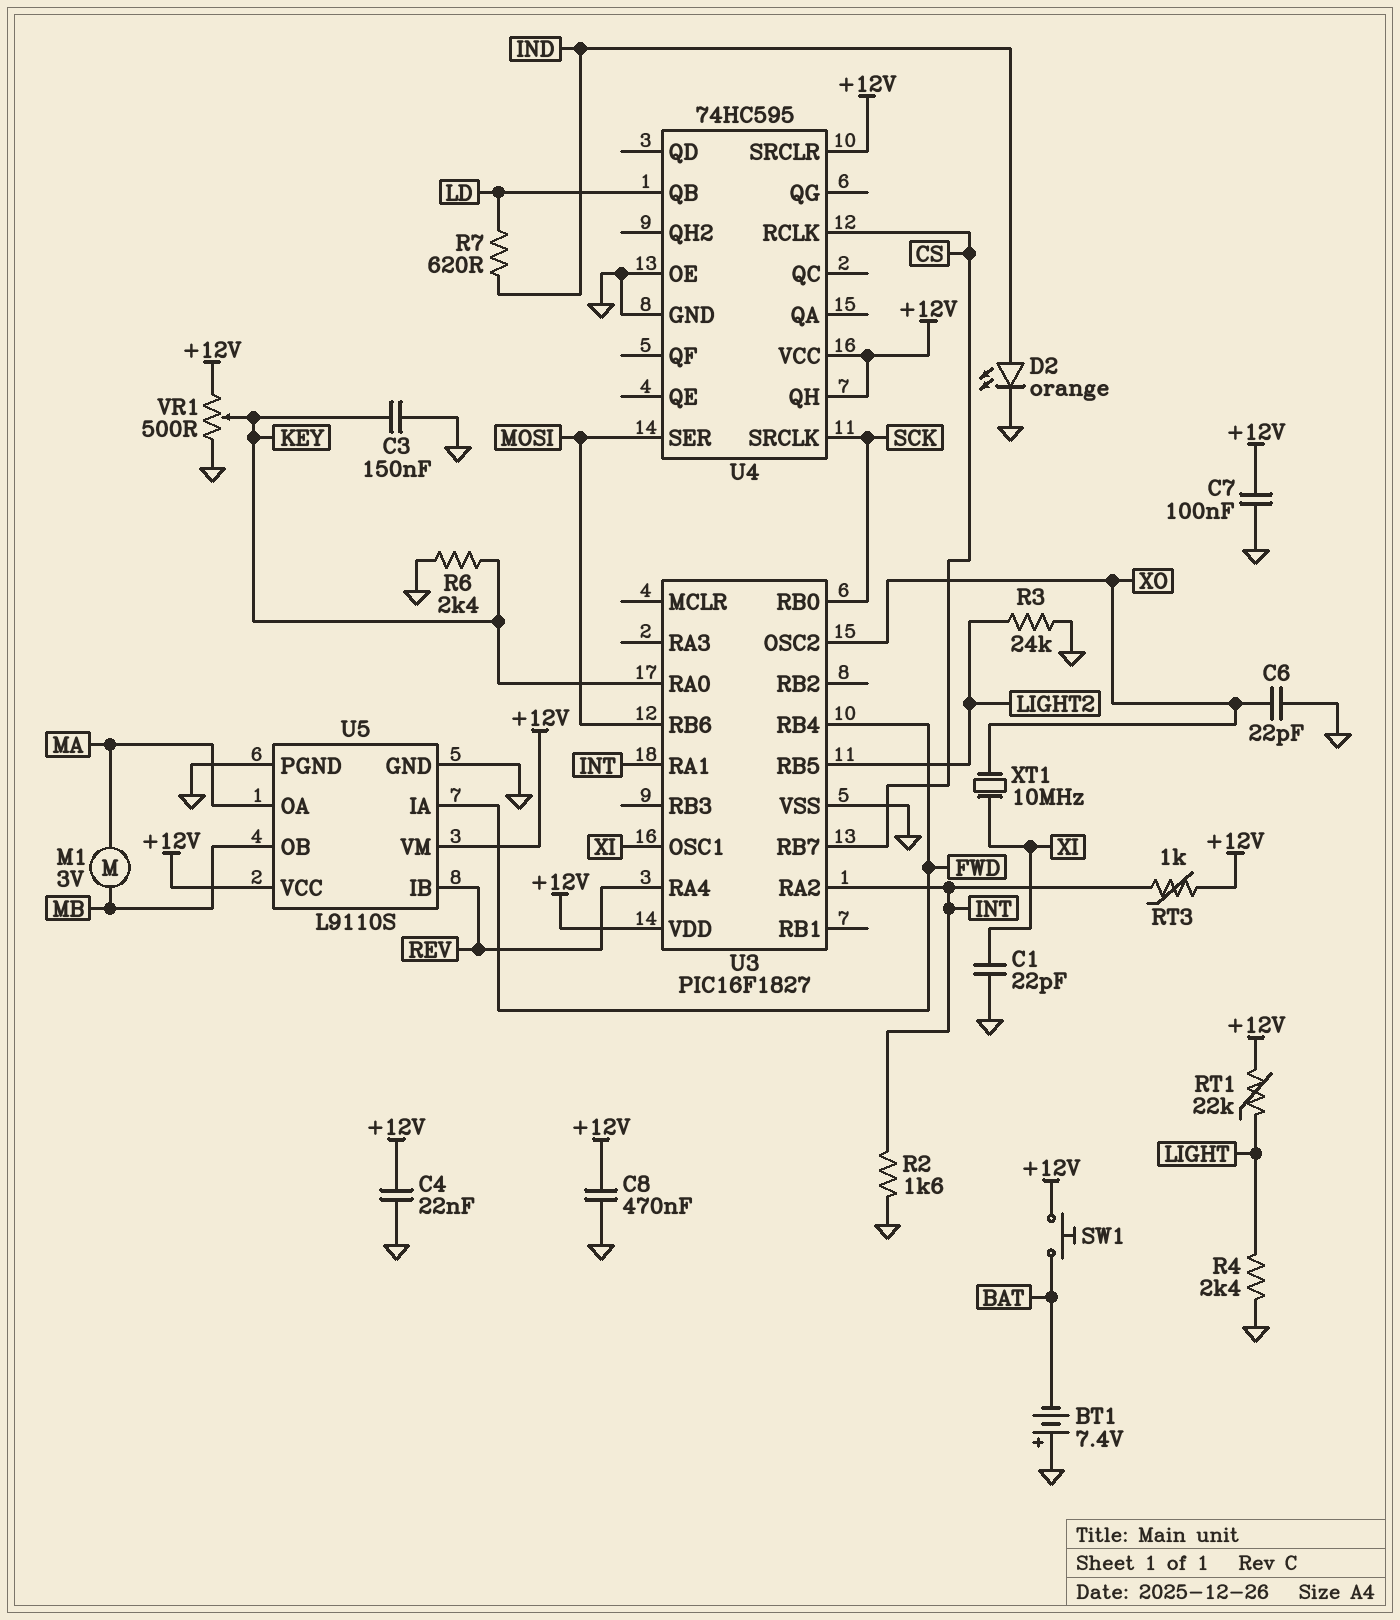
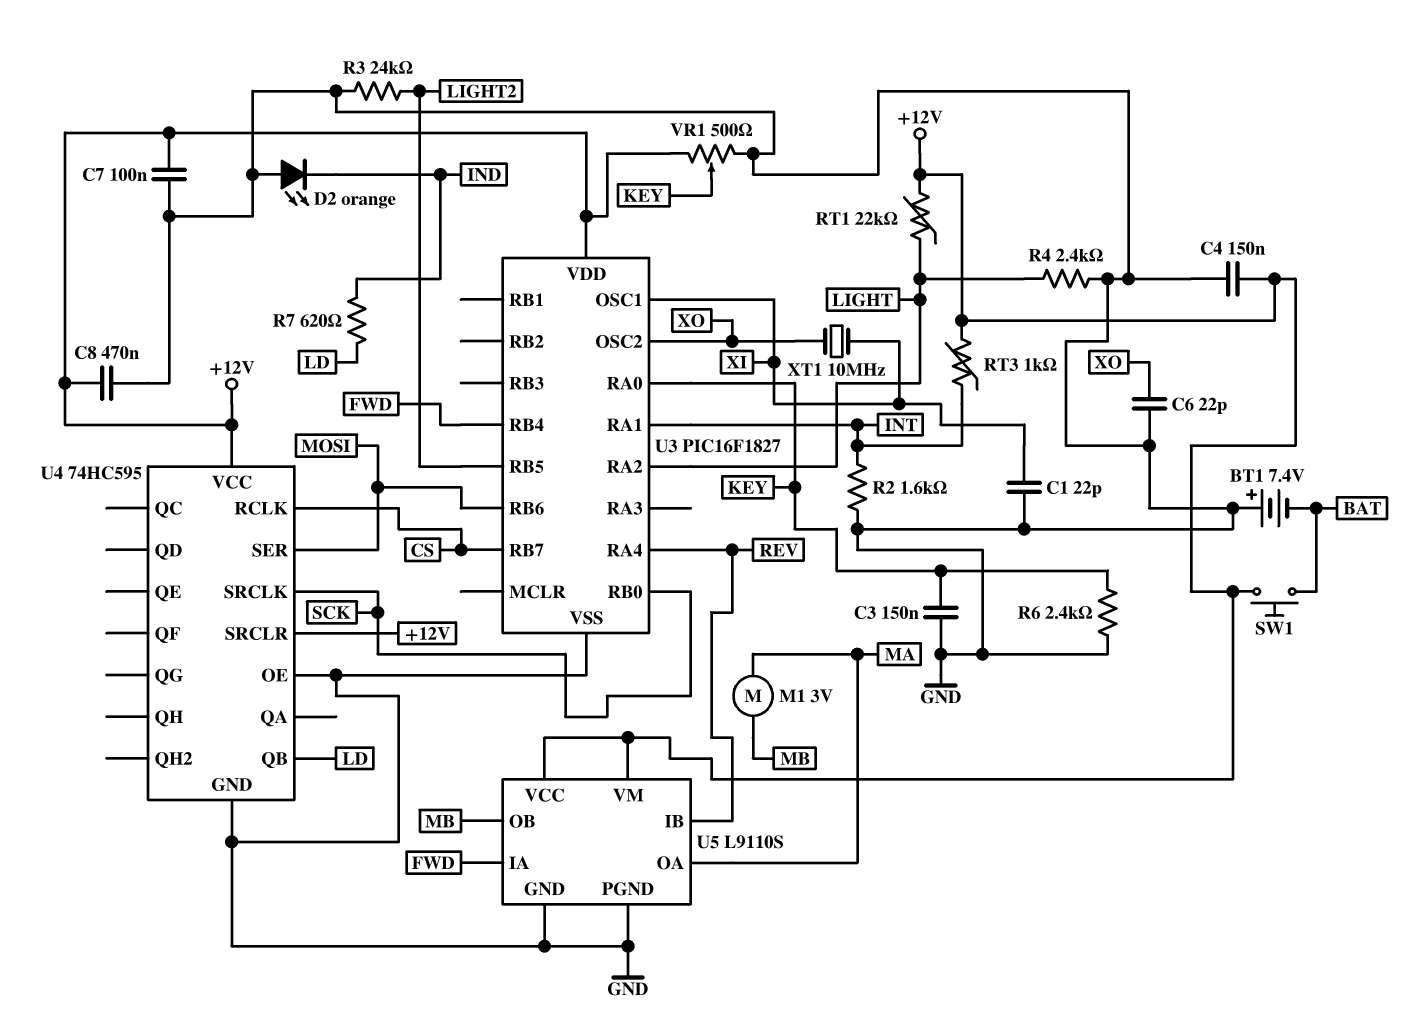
C4: 22nF (+12V, GND) -> 150nF (+12V, GND)
D2: LED orange (A IND, K GND) -> LED orange (A GND, K IND)
U3 pin RA2: INT -> LIGHT
U4 pin QH: +12V -> none

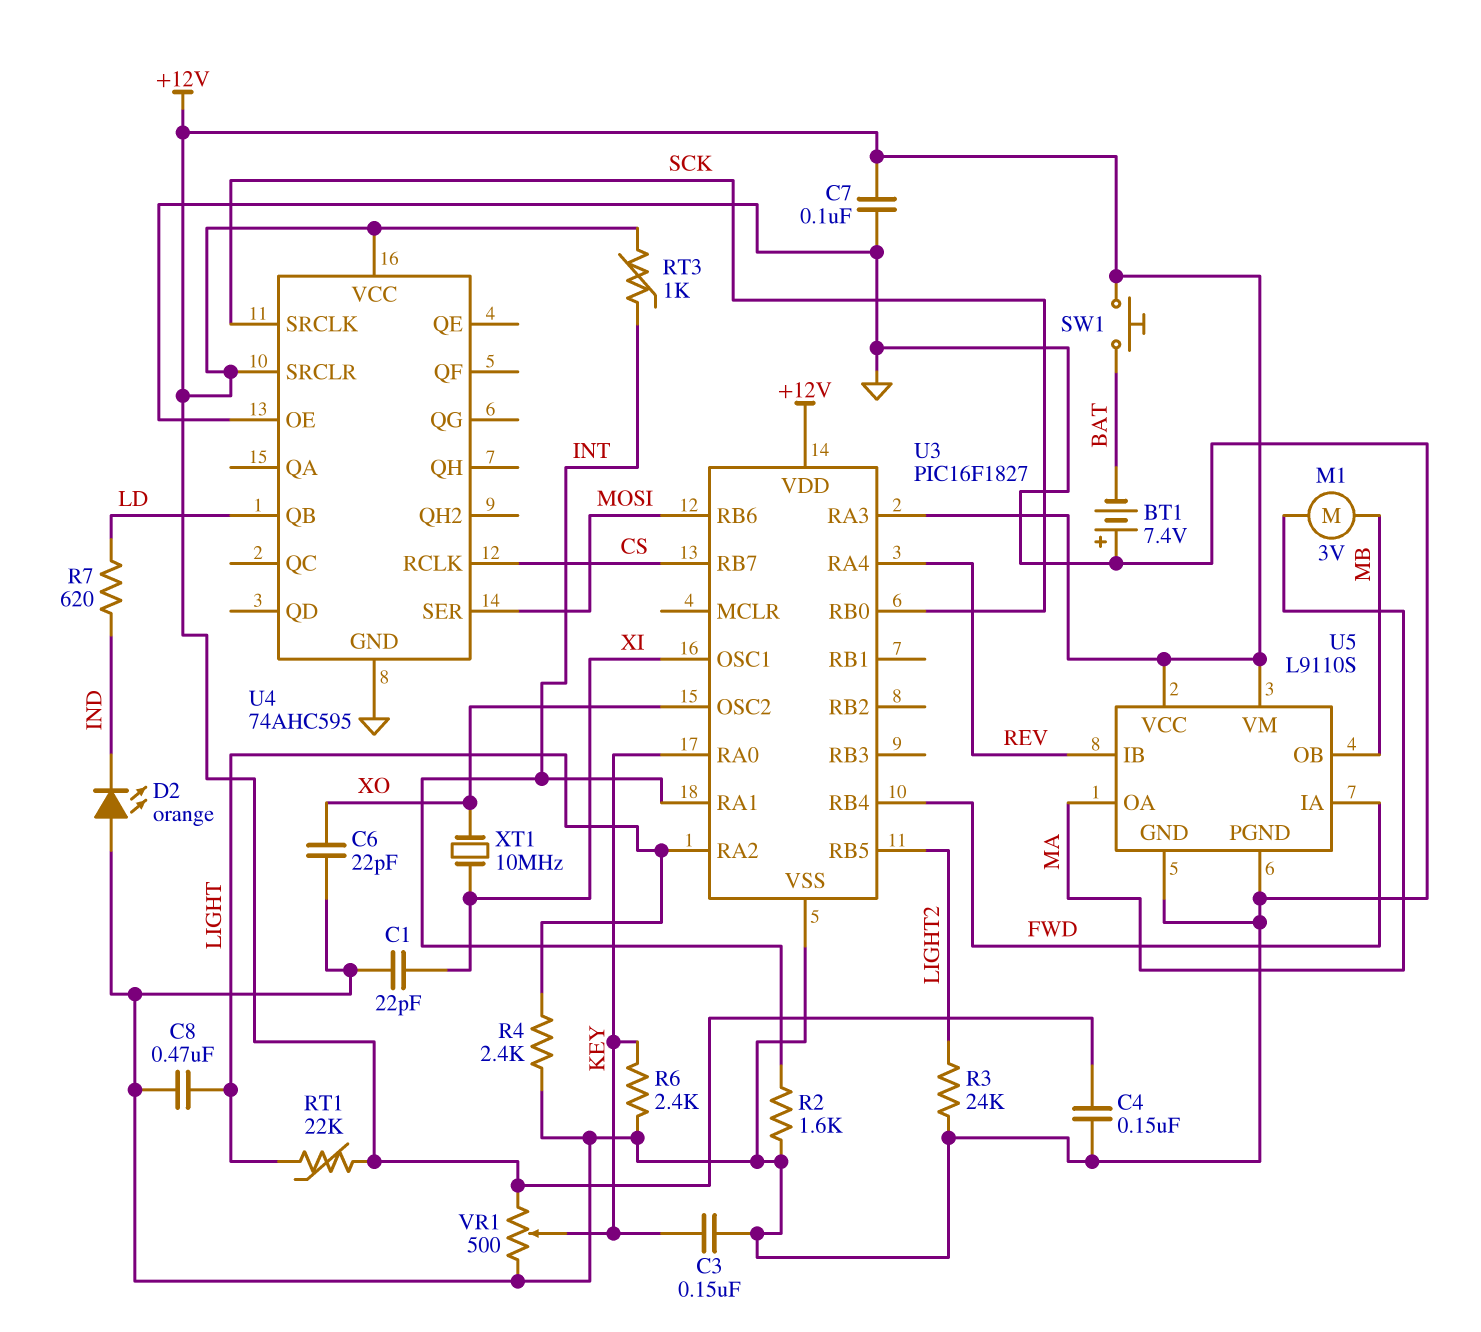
C8: 470nF (+12V, GND) -> 470nF (GND, LIGHT)
U3 pin RA3: none -> +12V
U4: 74HC595 -> 74AHC595

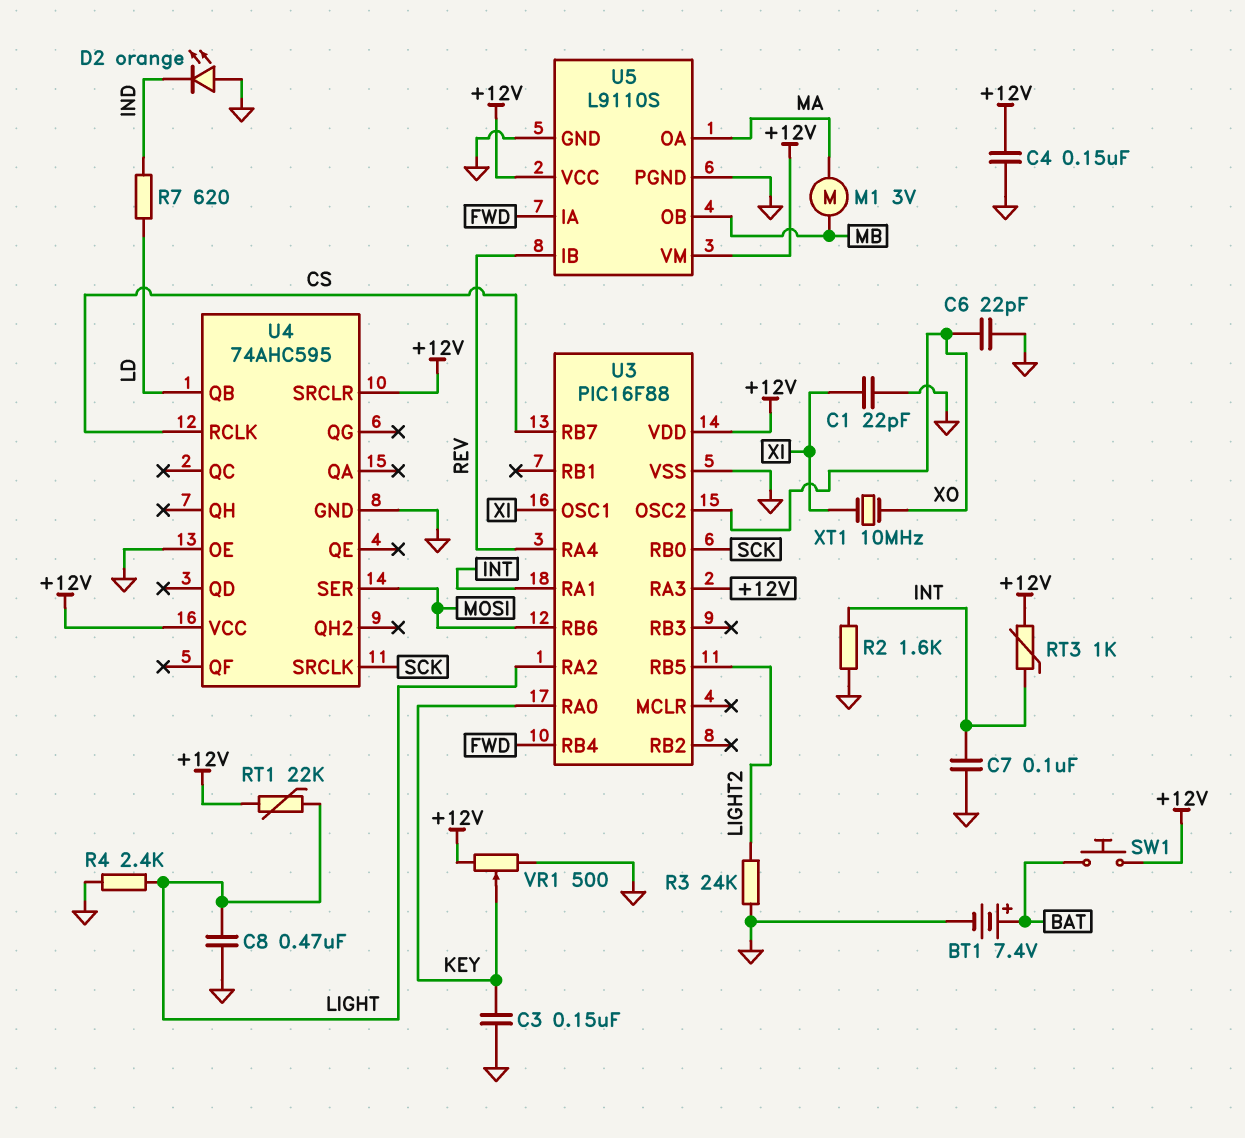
BT1: 7.4V (plus GND, minus BAT) -> 7.4V (plus BAT, minus GND)
C7: 100nF (+12V, GND) -> 100nF (GND, INT)
R6: 2.4k (GND, KEY) -> none
U3: PIC16F1827 -> PIC16F88

